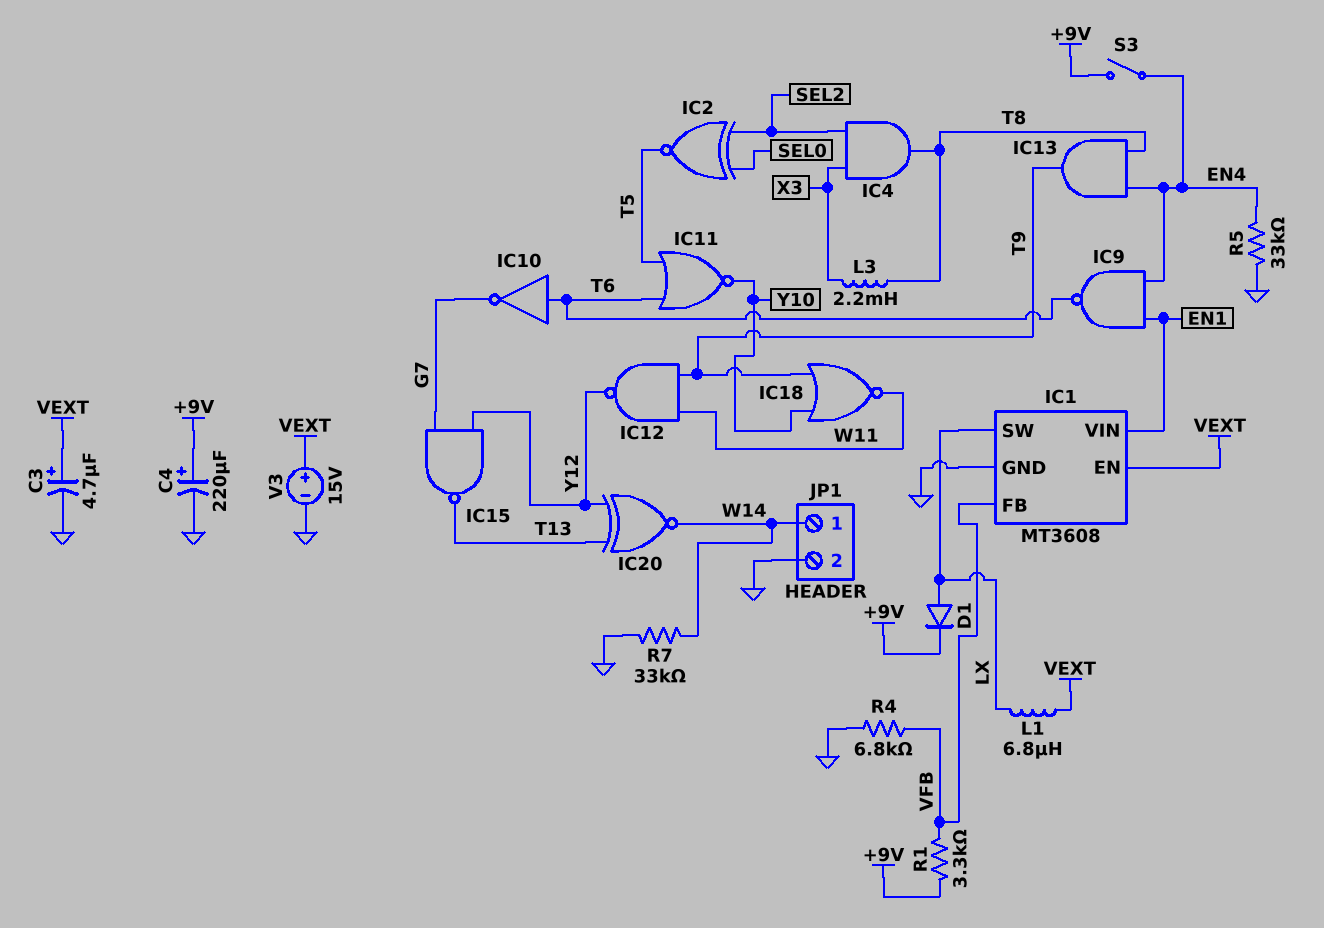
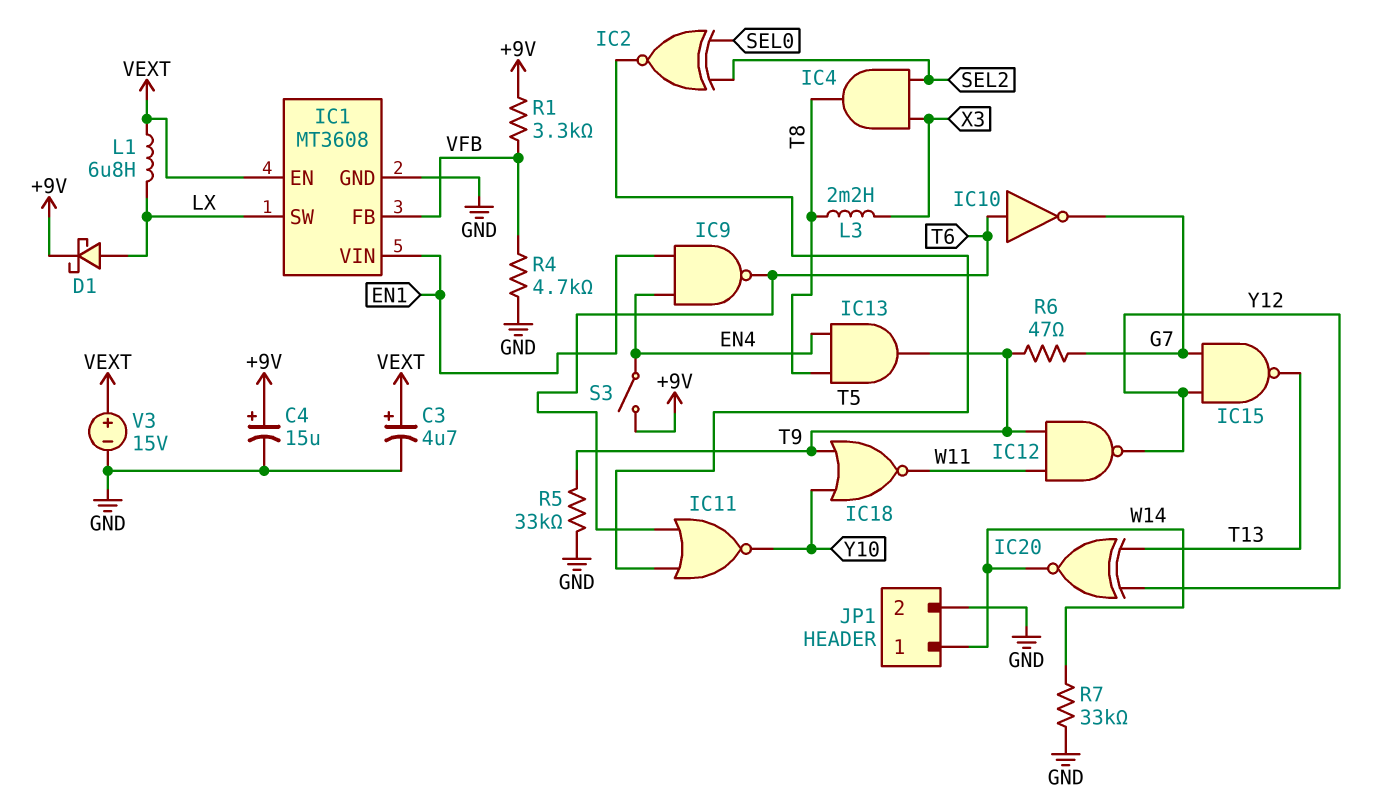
C4: 220uF (plus +9V, minus GND) -> 15uF (plus +9V, minus GND)
D1: diode (A LX, K +9V) -> schottky (A LX, K +9V)
R4: 6.8k (GND, VFB) -> 4.7k (GND, VFB)
R5: 33k (EN4, GND) -> 33k (GND, T9)
R6: none -> 47 (G7, T9)

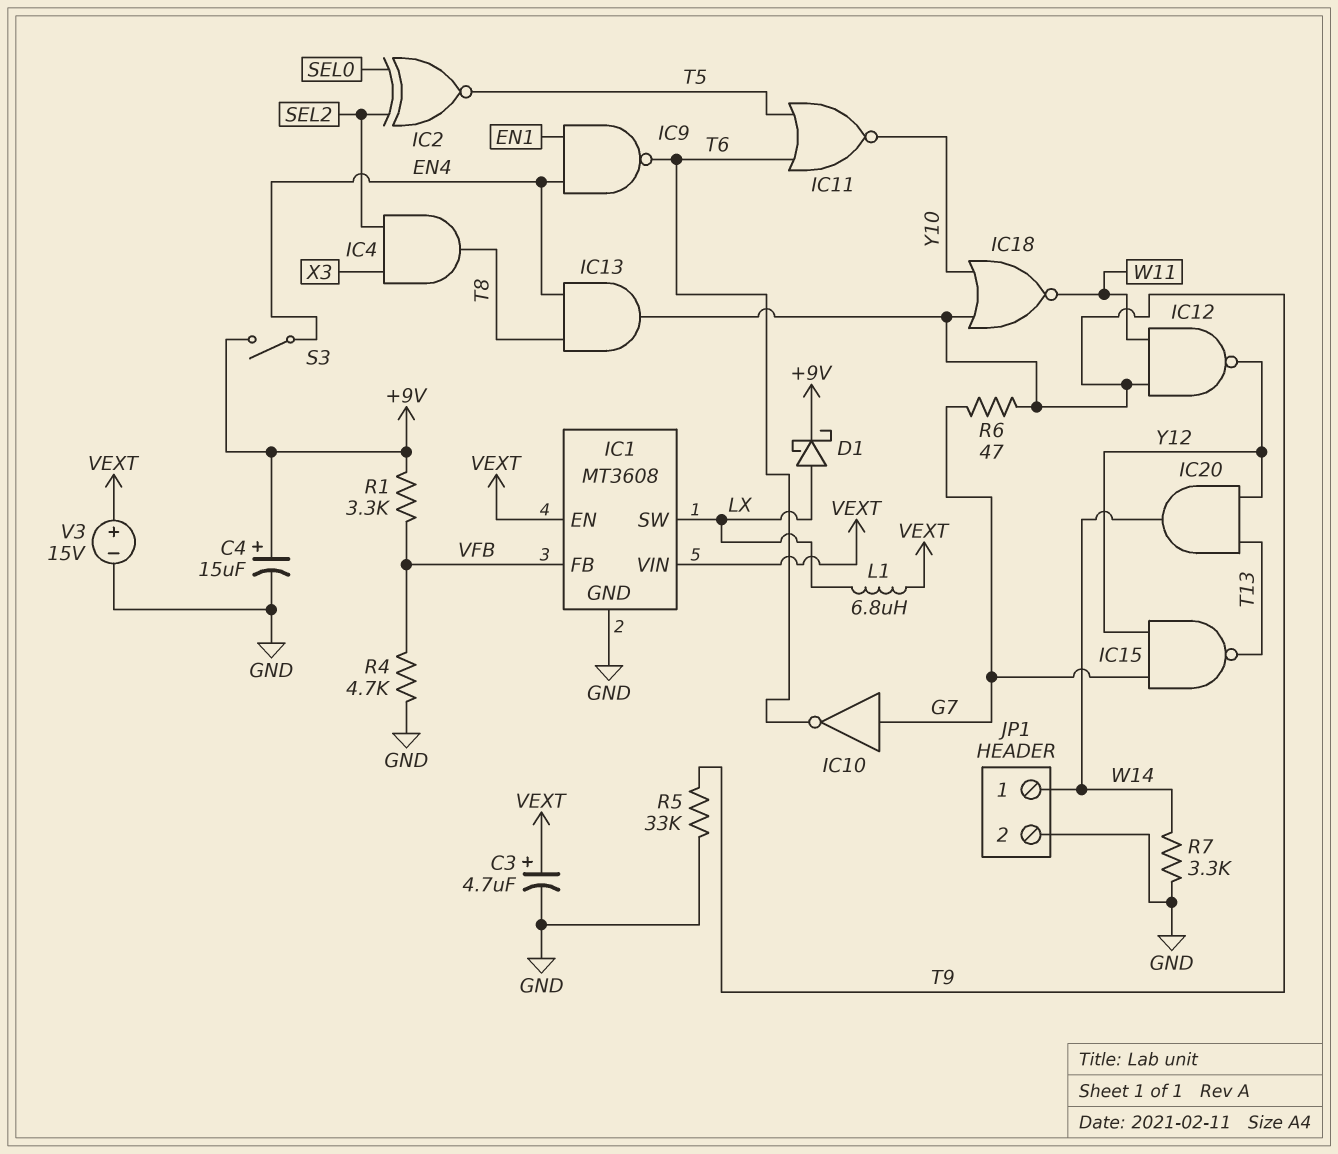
IC1 pin VIN: EN1 -> VEXT
IC10: NOT (in T6, out G7) -> NOT (in G7, out T6)
IC20: XNOR (in T13, in Y12, out W14) -> AND (in T13, in Y12, out W14)
L3: 2.2mH (T8, X3) -> none
R7: 33k (GND, W14) -> 3.3k (GND, W14)

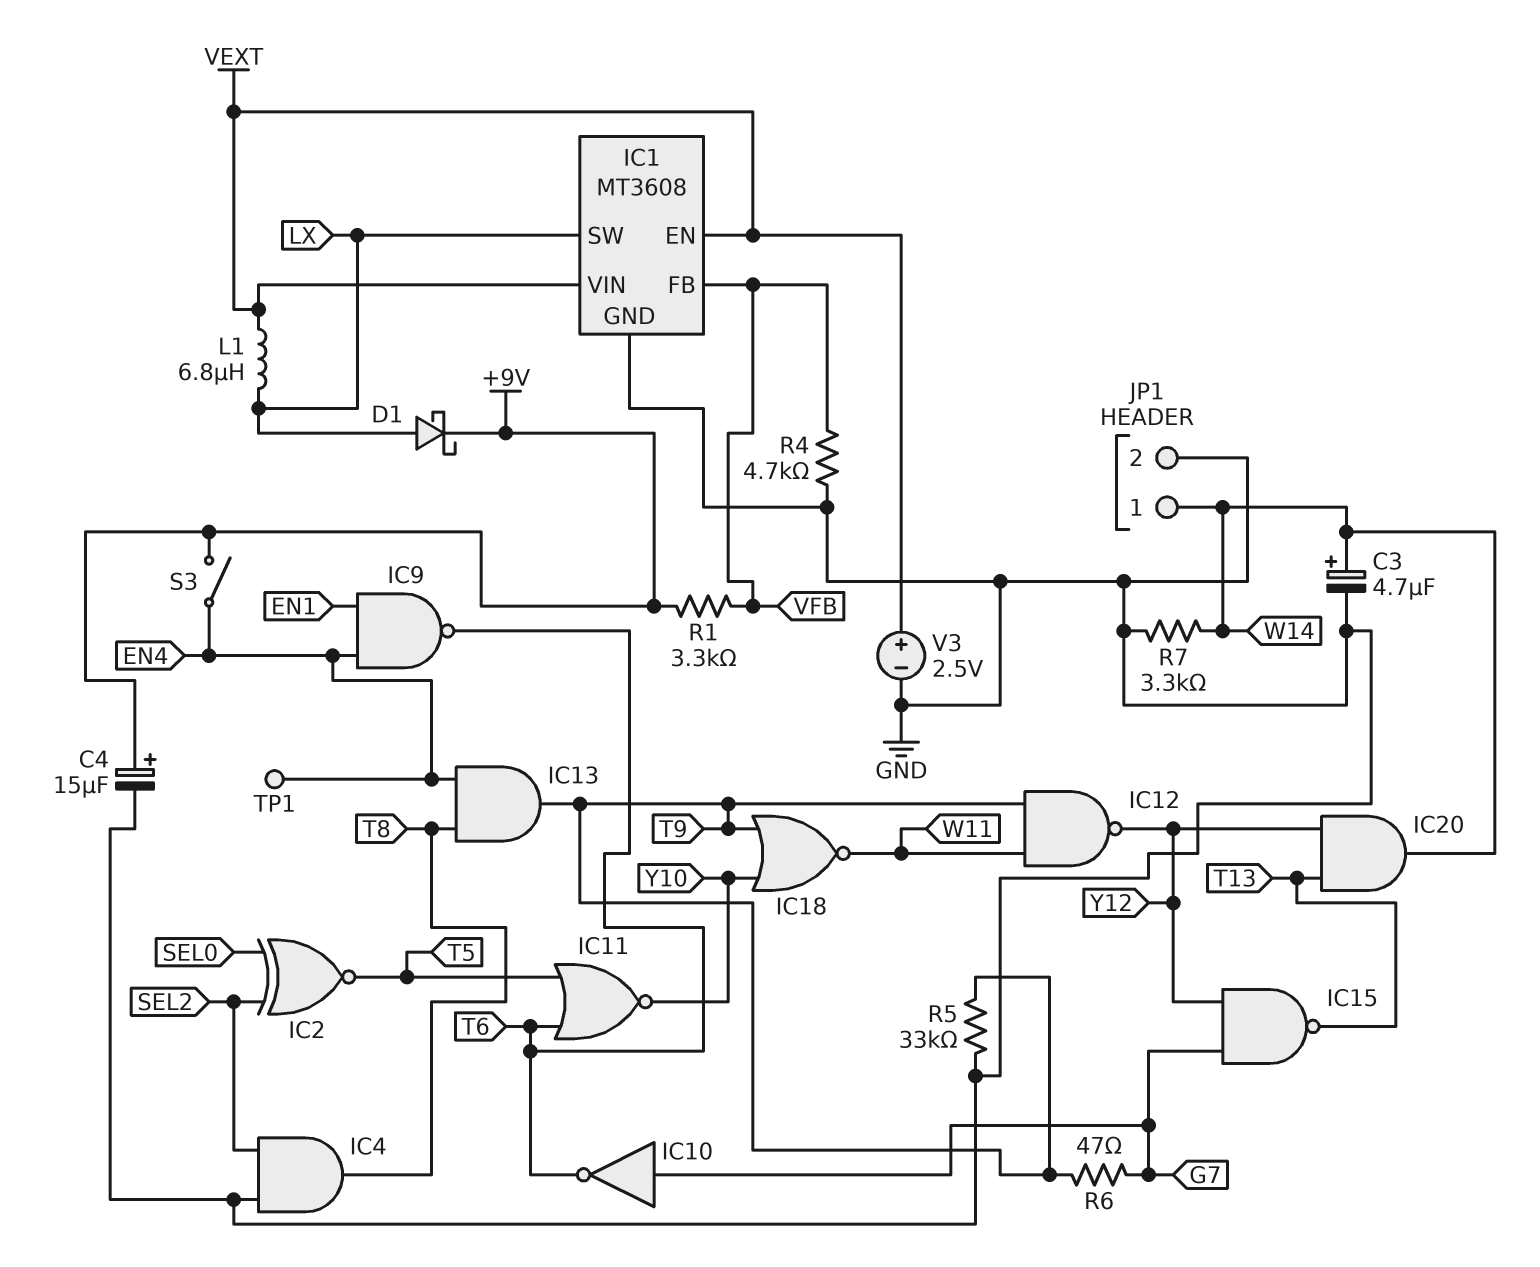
C3: 4.7uF (plus VEXT, minus GND) -> 4.7uF (plus W14, minus GND)
IC4: AND (in SEL2, in X3, out T8) -> AND (in GND, in SEL2, out T8)
TP1: none -> test point (EN4)
V3: 15V (plus VEXT, minus GND) -> 2.5V (plus VEXT, minus GND)

